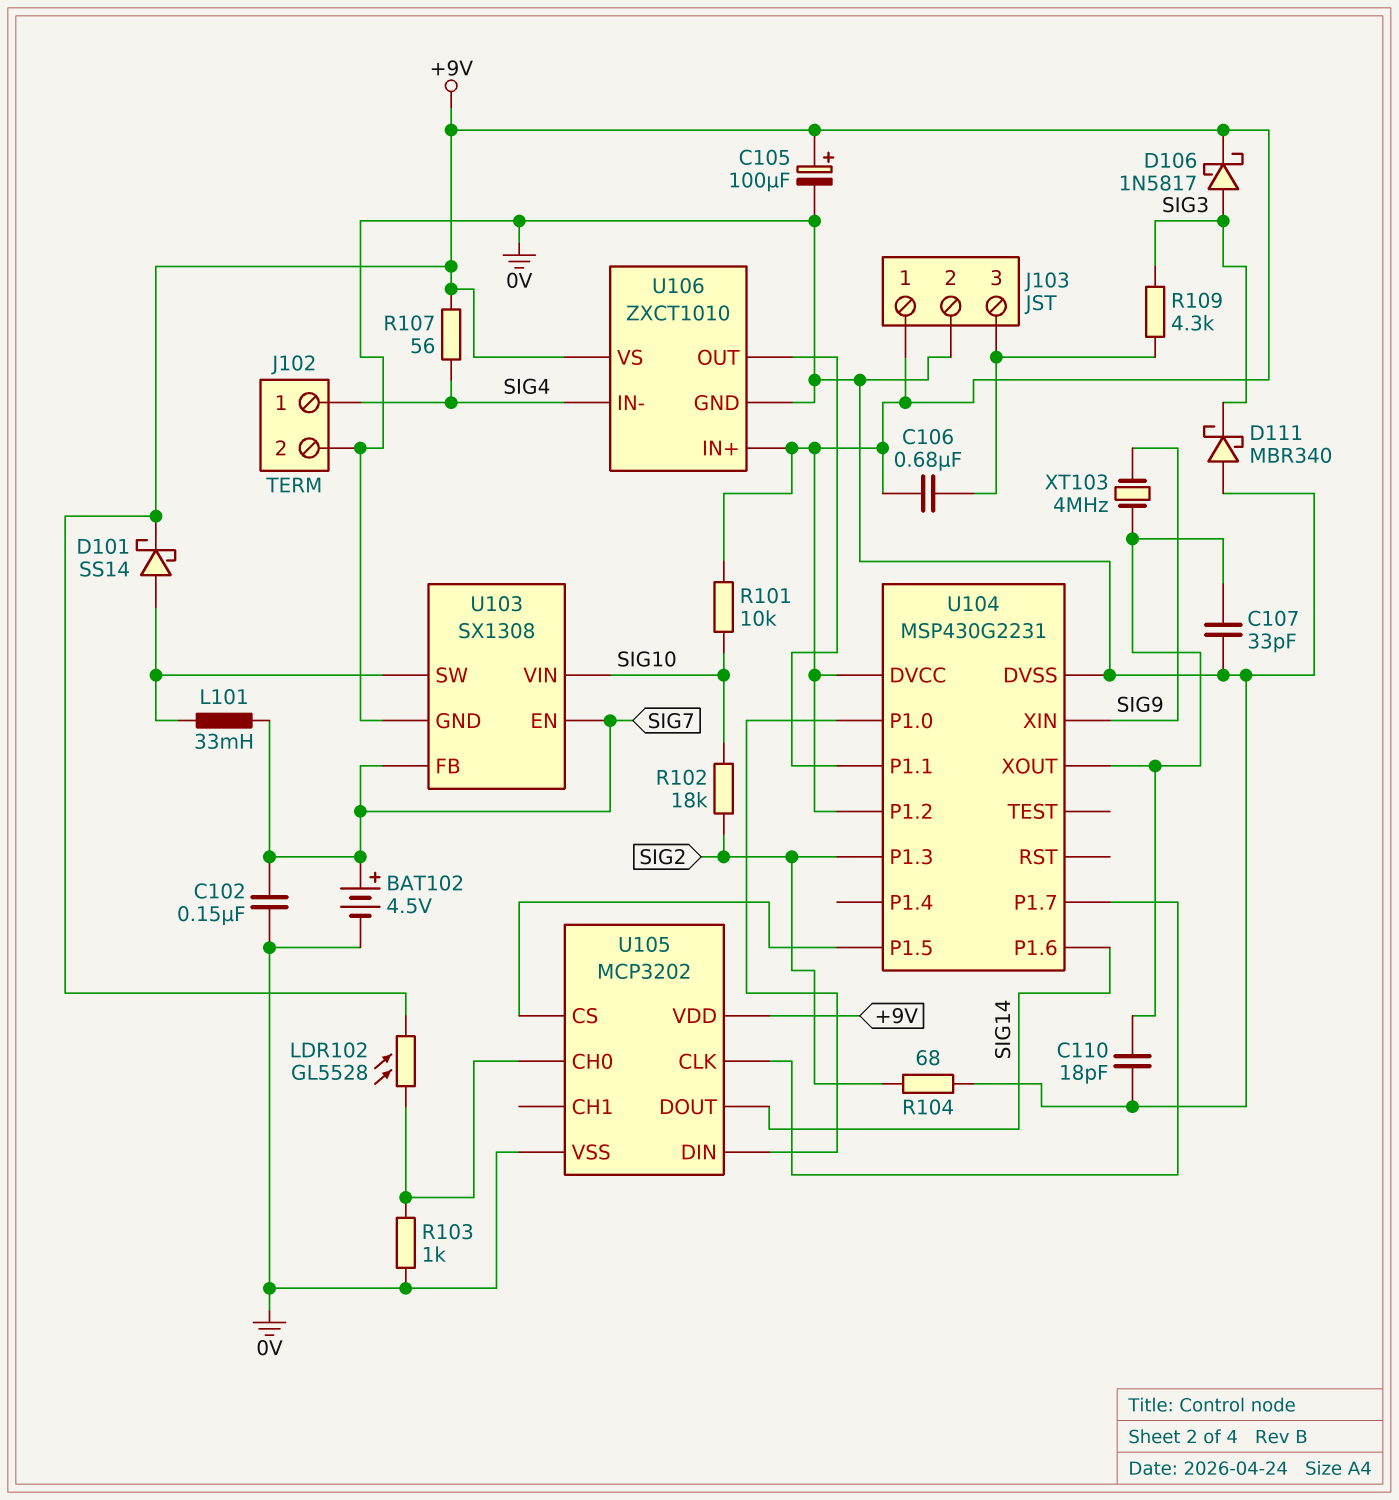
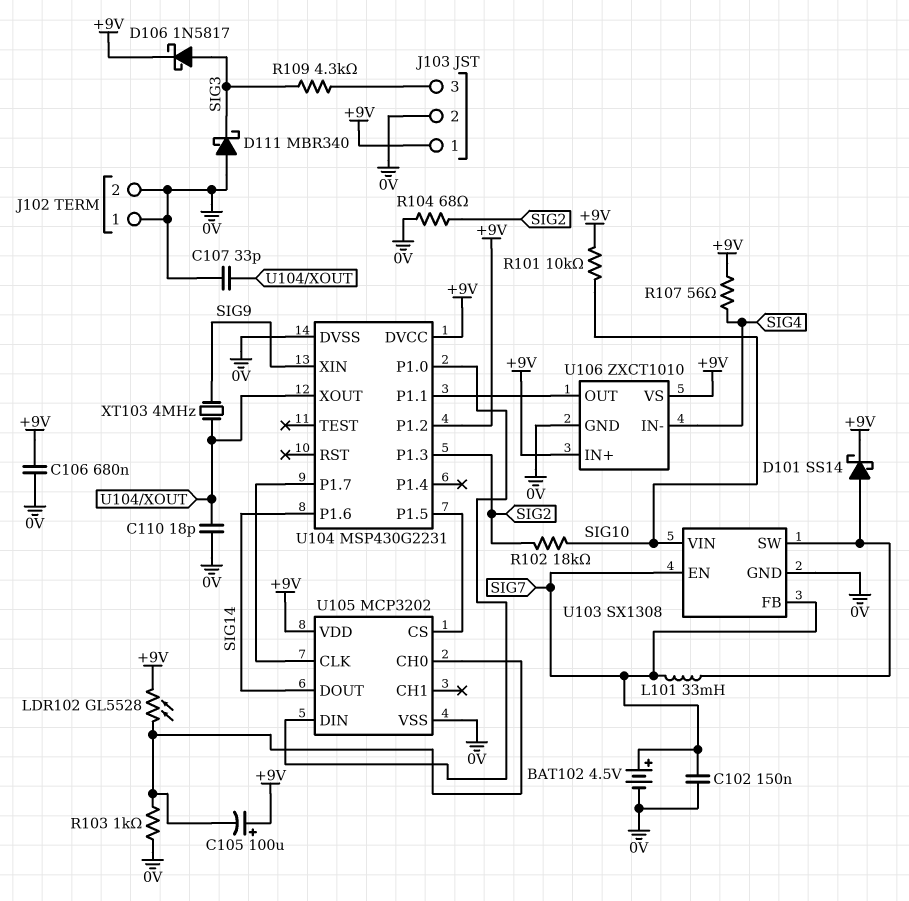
C105: 100uF (plus +9V, minus 0V) -> 100uF (plus +9V, minus U105/CH0)
C106: 680nF (+9V, J103/3) -> 680nF (+9V, 0V)
J102 pin 1: SIG4 -> 0V

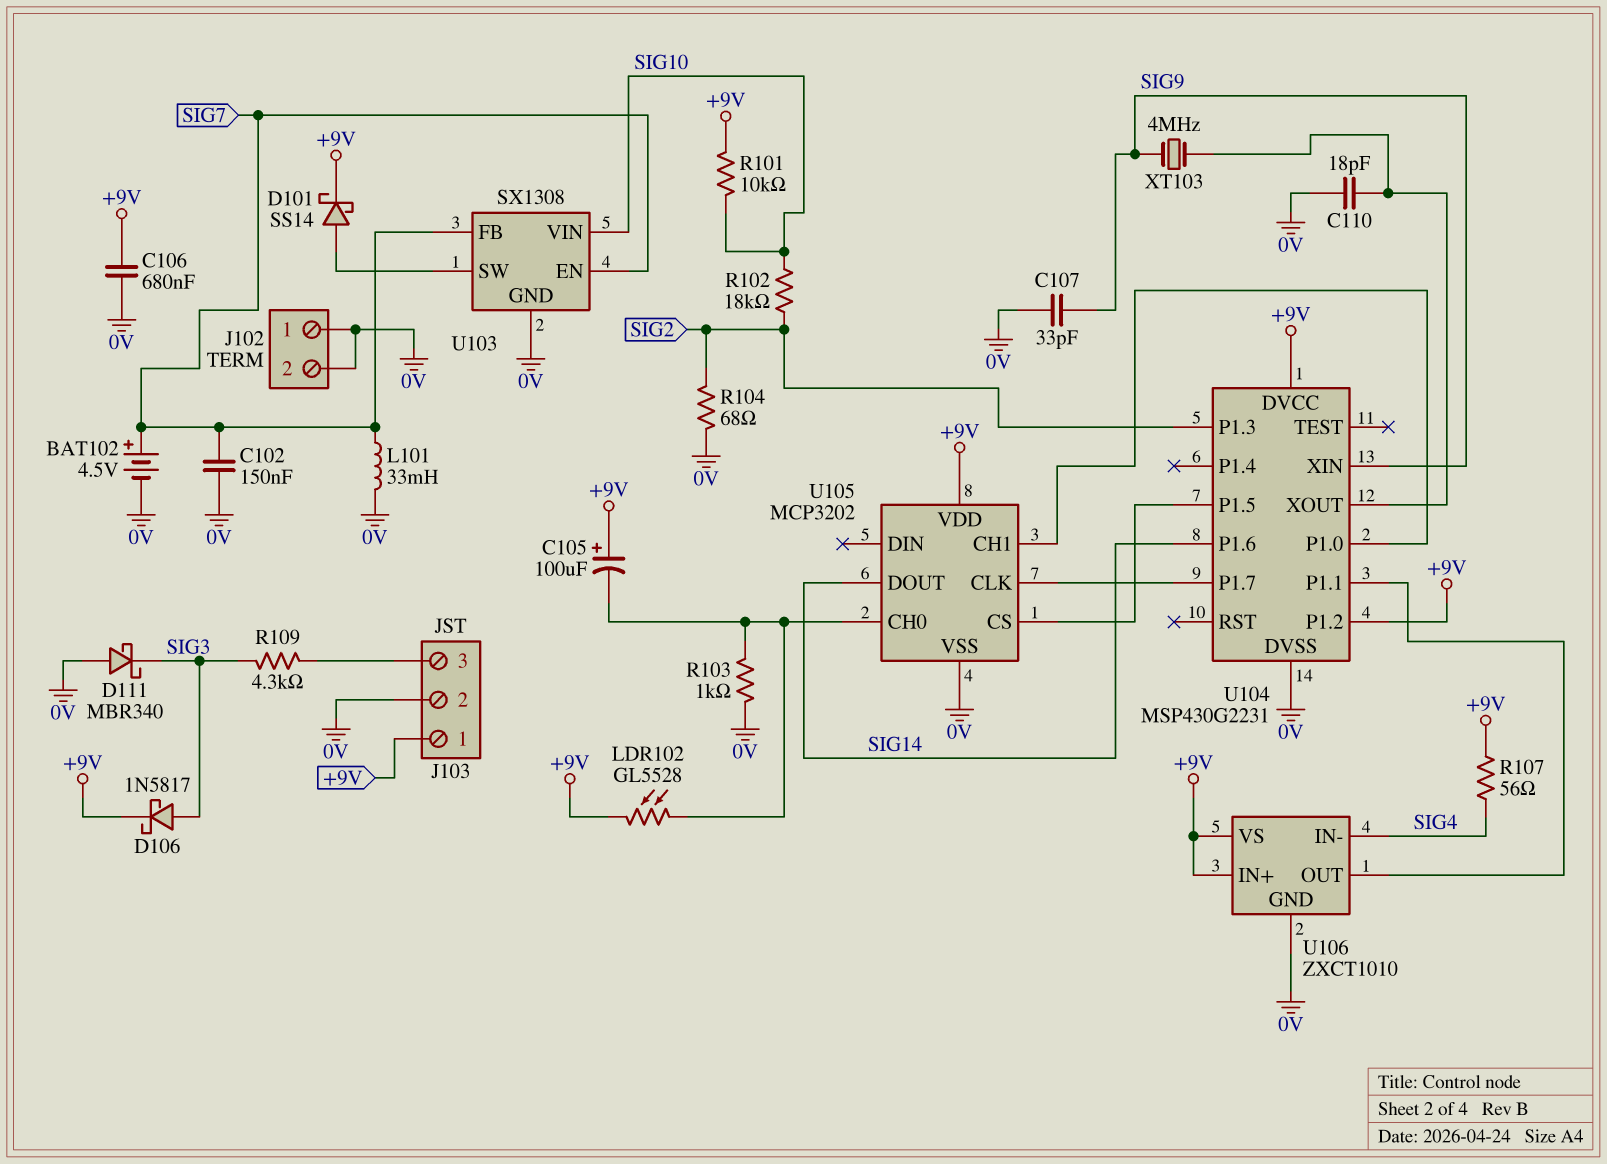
C107: 33pF (0V, U104/XOUT) -> 33pF (0V, SIG9)
L101: 33mH (SIG7, U103/SW) -> 33mH (0V, SIG7)
U105 pin CH1: none -> U104/P1.0
U105 pin DIN: U104/P1.0 -> none

